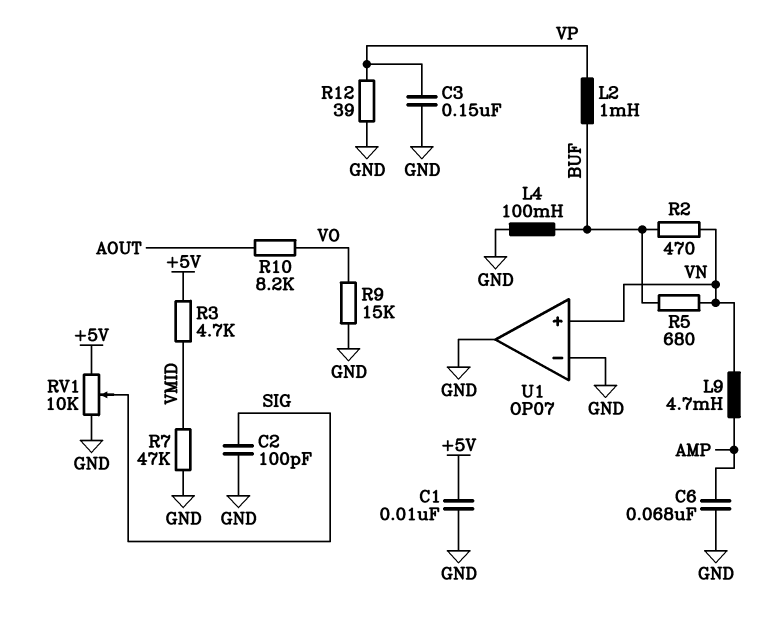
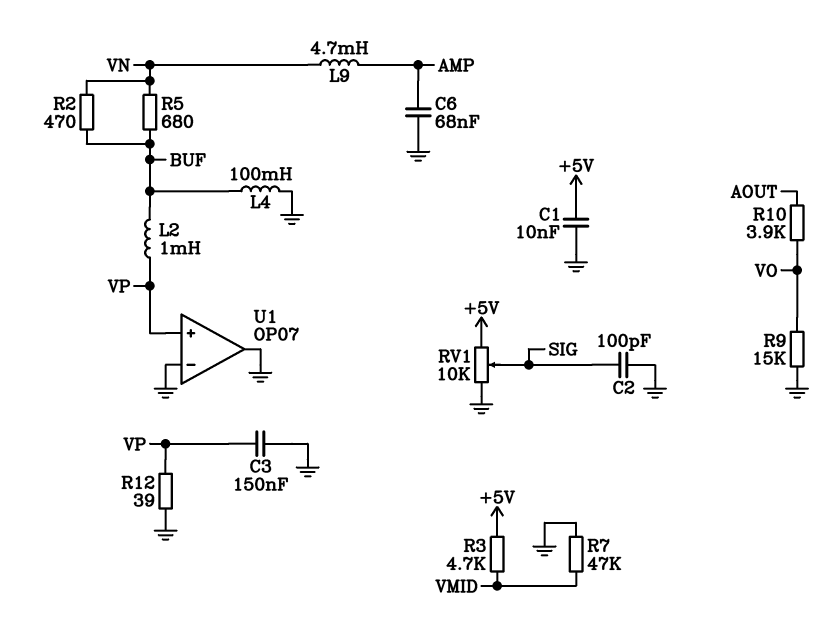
R10: 8.2k (AOUT, VO) -> 3.9k (AOUT, VO)
U1 pin in+: VN -> VP

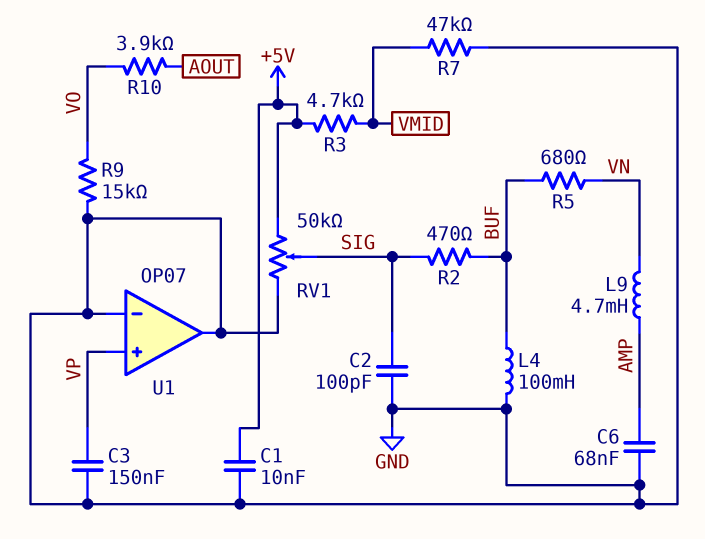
L2: 1mH (BUF, VP) -> none
R2: 470 (BUF, VN) -> 470 (BUF, SIG)
R12: 39 (GND, VP) -> none
RV1: 10k (+5V, GND, wiper SIG) -> 50k (+5V, GND, wiper SIG)

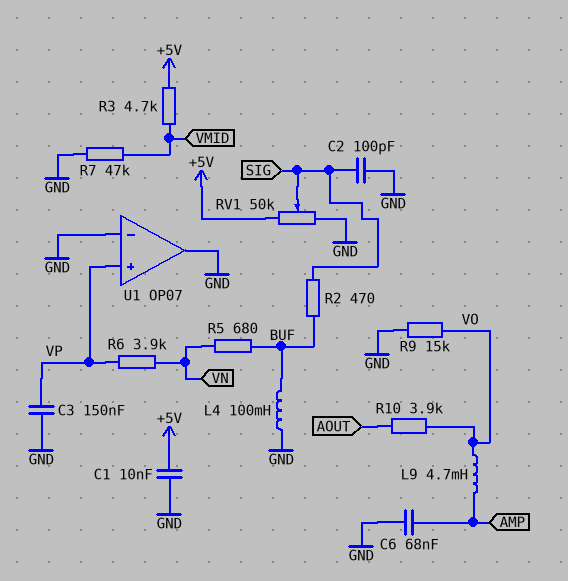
L9: 4.7mH (AMP, VN) -> 4.7mH (AMP, VO)
R6: none -> 3.9k (VN, VP)

